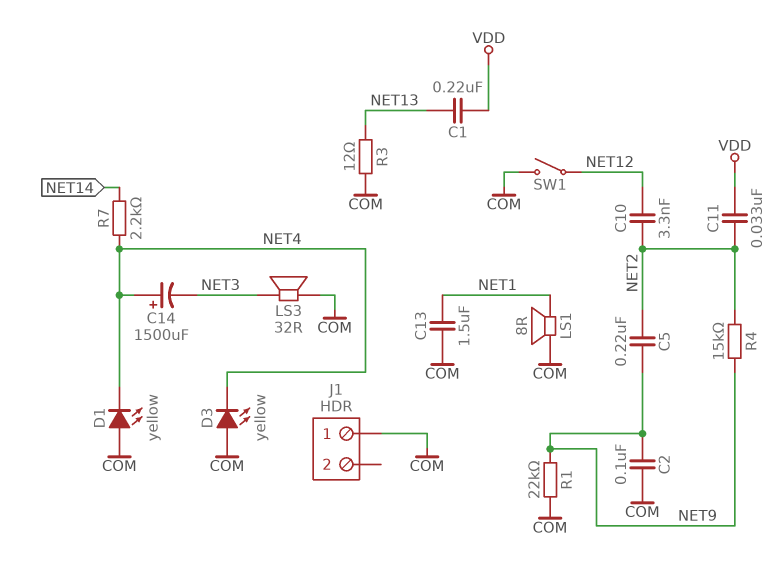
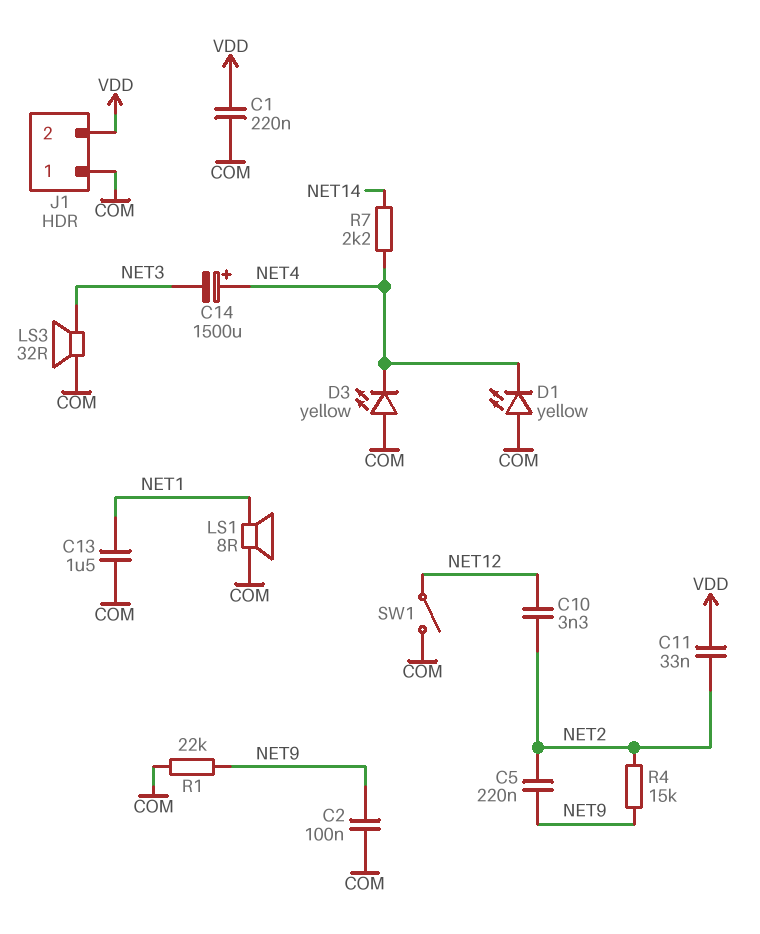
C1: 220nF (NET13, VDD) -> 220nF (COM, VDD)
J1 pin 2: none -> VDD
R3: 12 (COM, NET13) -> none

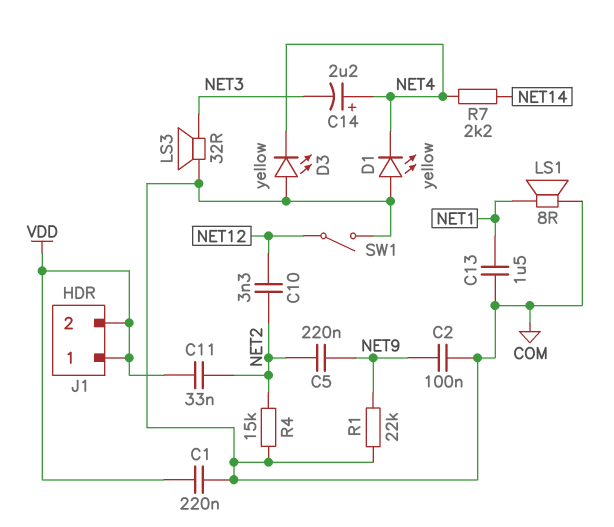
C14: 1500uF (plus NET4, minus NET3) -> 2.2uF (plus NET4, minus NET3)
J1 pin 1: COM -> VDD
R4: 15k (NET2, NET9) -> 15k (COM, NET2)

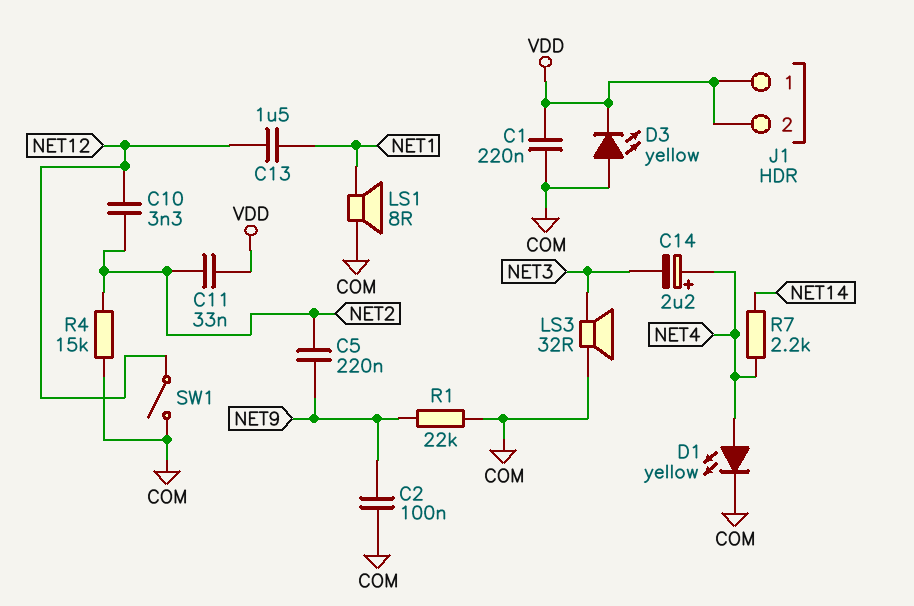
C13: 1.5uF (COM, NET1) -> 1.5uF (NET1, NET12)
D1: LED yellow (A COM, K NET4) -> LED yellow (A NET4, K COM)
D3: LED yellow (A COM, K NET4) -> LED yellow (A COM, K VDD)

